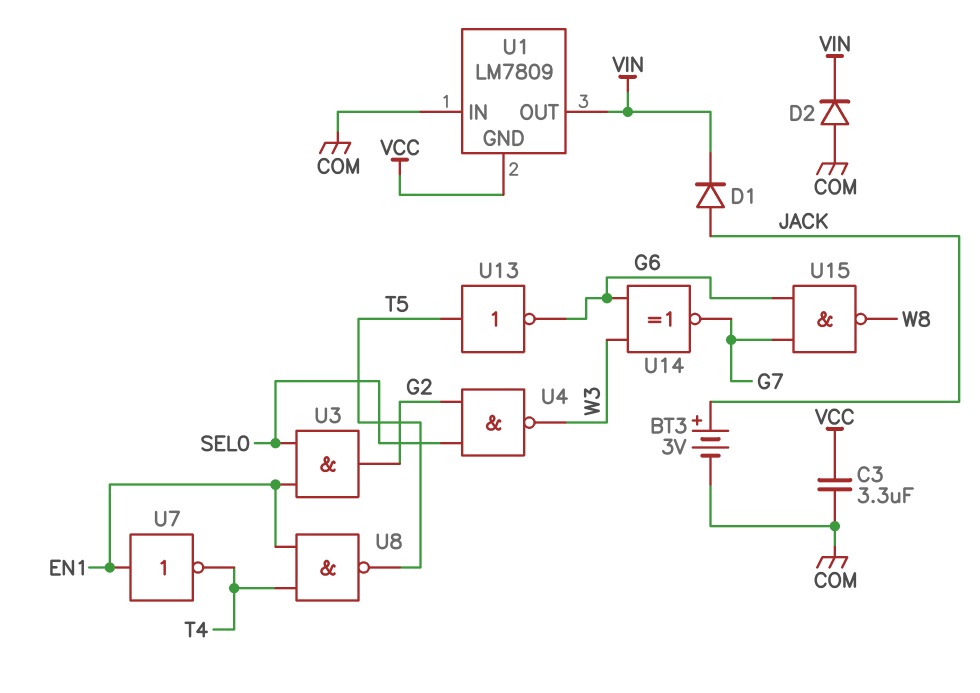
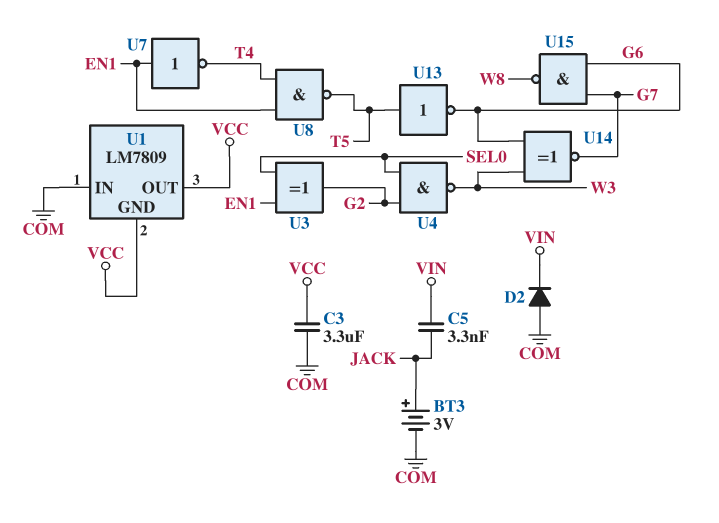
C5: none -> 3.3nF (JACK, VIN)
D1: diode (A JACK, K VIN) -> none
U1 pin OUT: VIN -> VCC
U3: AND (in EN1, in SEL0, out G2) -> XOR (in EN1, in SEL0, out G2)

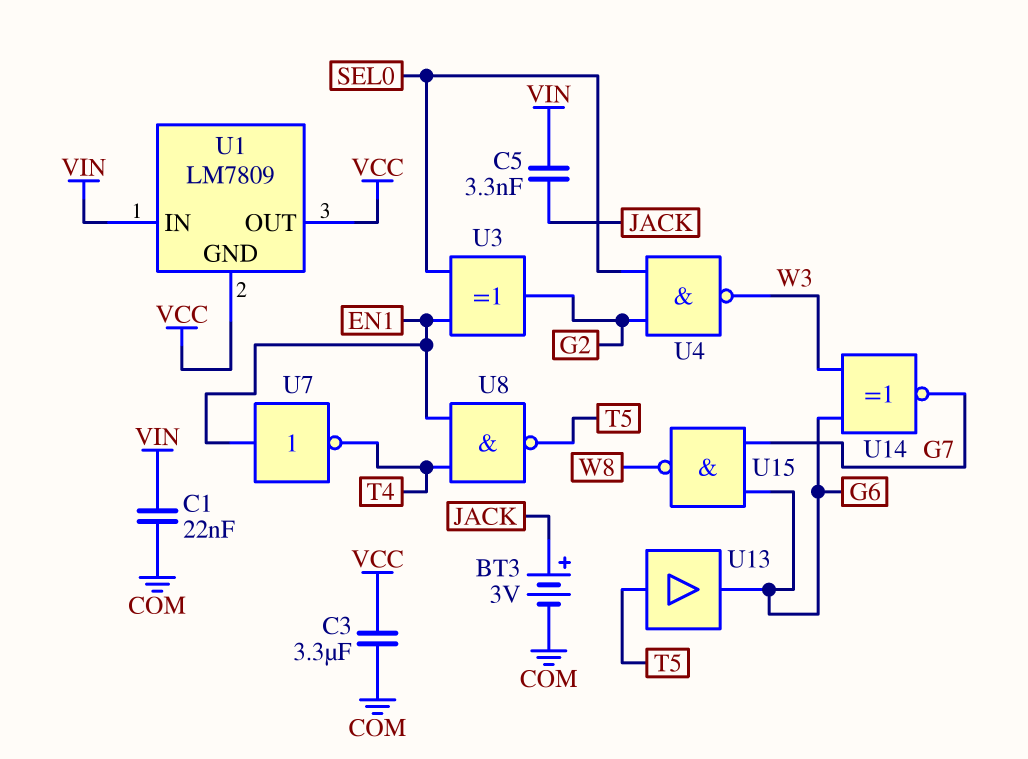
C1: none -> 22nF (COM, VIN)
D2: diode (A COM, K VIN) -> none
U1 pin IN: COM -> VIN
U13: NOT (in T5, out G6) -> buffer (in T5, out G6)

